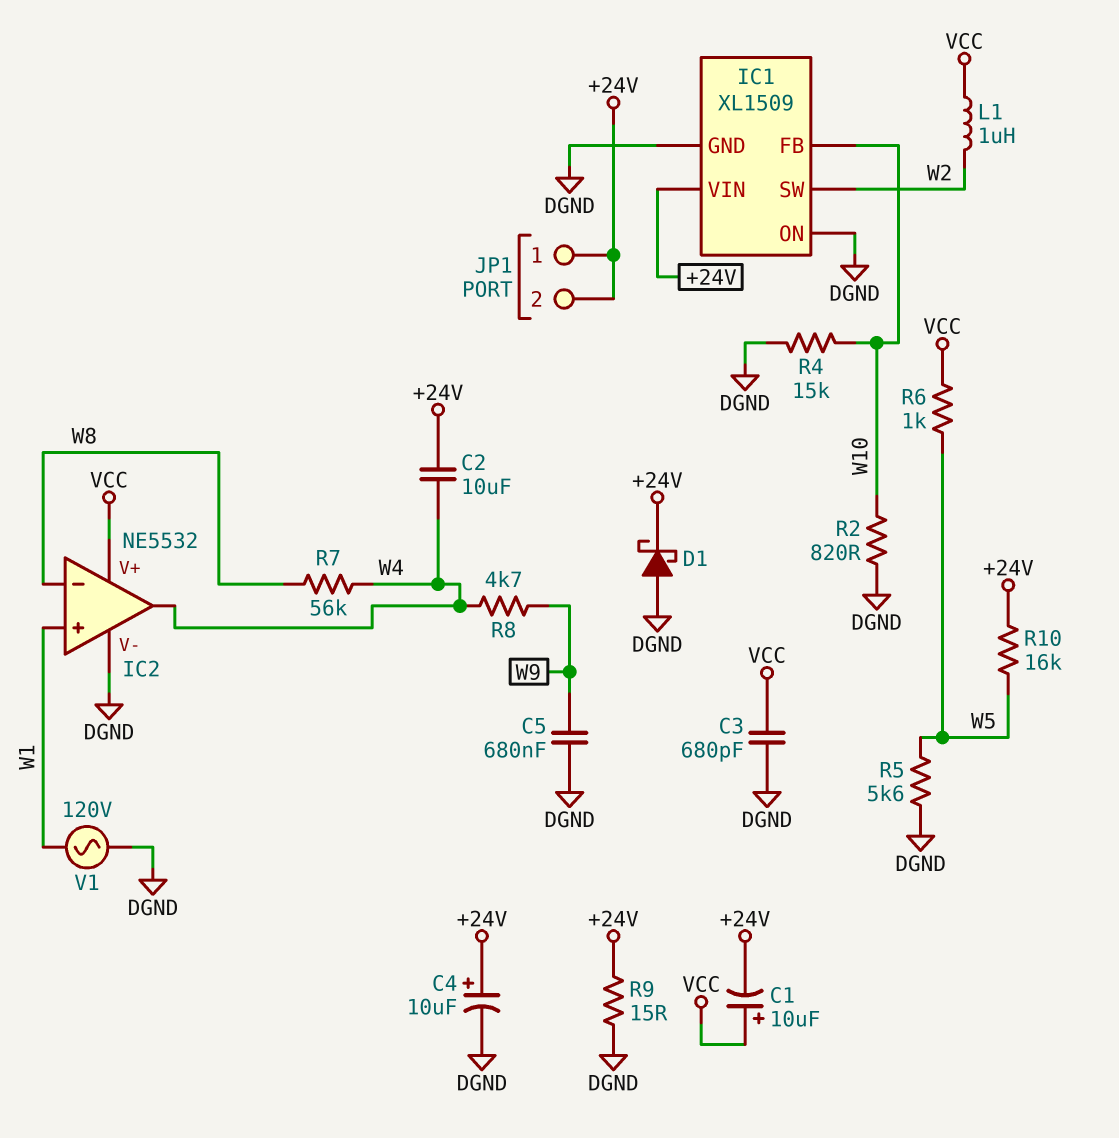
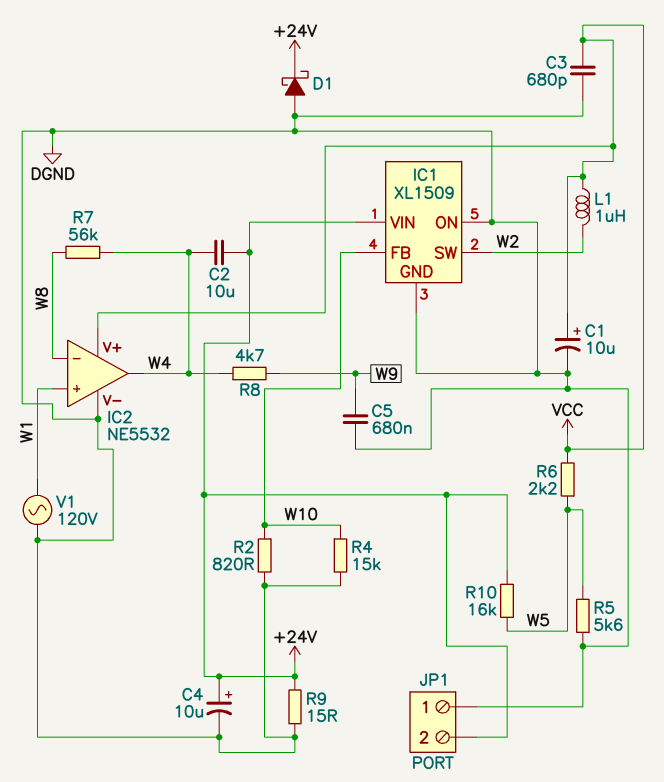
C1: 10uF (plus VCC, minus +24V) -> 10uF (plus VCC, minus DGND)
JP1 pin 1: +24V -> DGND
R6: 1k (VCC, W5) -> 2.2k (VCC, W5)

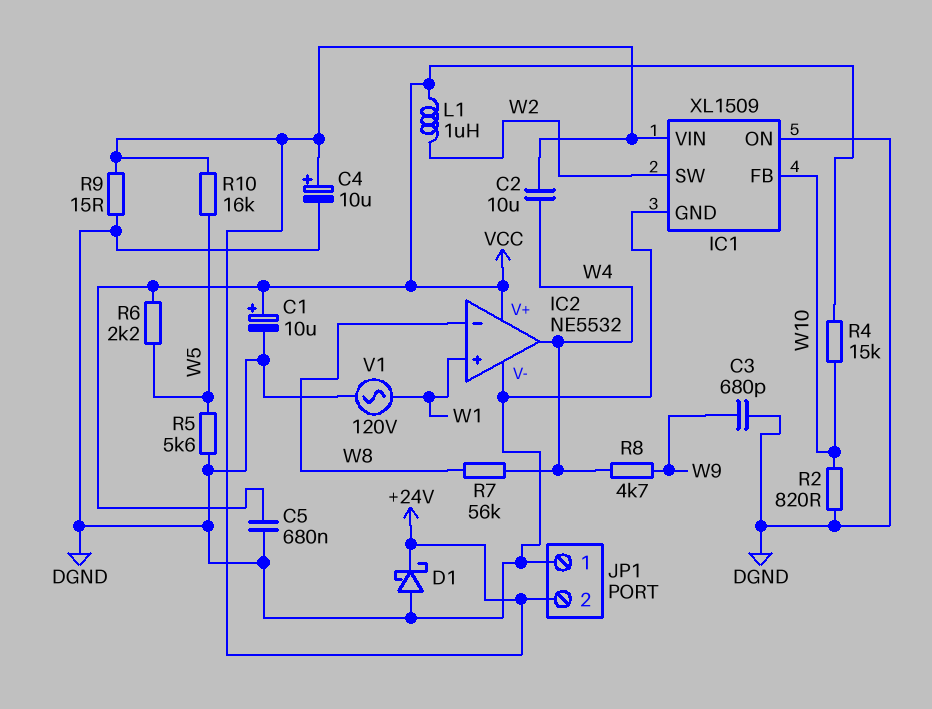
C3: 680pF (DGND, VCC) -> 680pF (DGND, W9)
C5: 680nF (DGND, W9) -> 680nF (DGND, VCC)
R4: 15k (DGND, W10) -> 15k (VCC, W10)

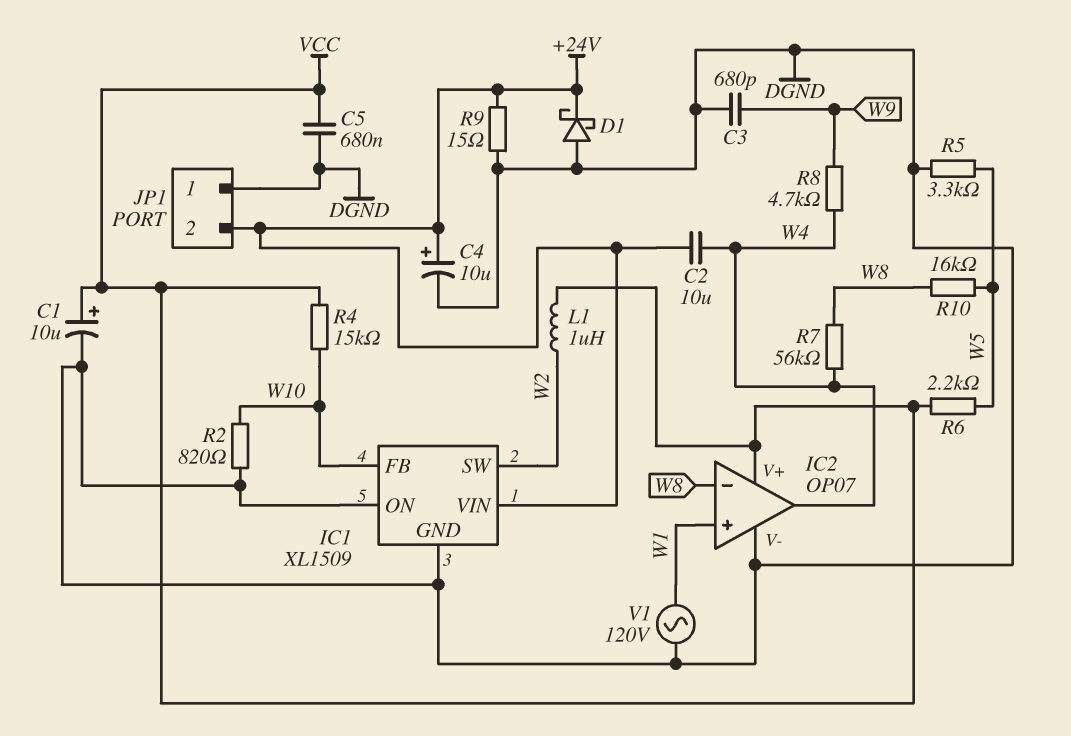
IC2: NE5532 -> OP07
R5: 5.6k (DGND, W5) -> 3.3k (DGND, W5)
R10: 16k (+24V, W5) -> 16k (W5, W8)

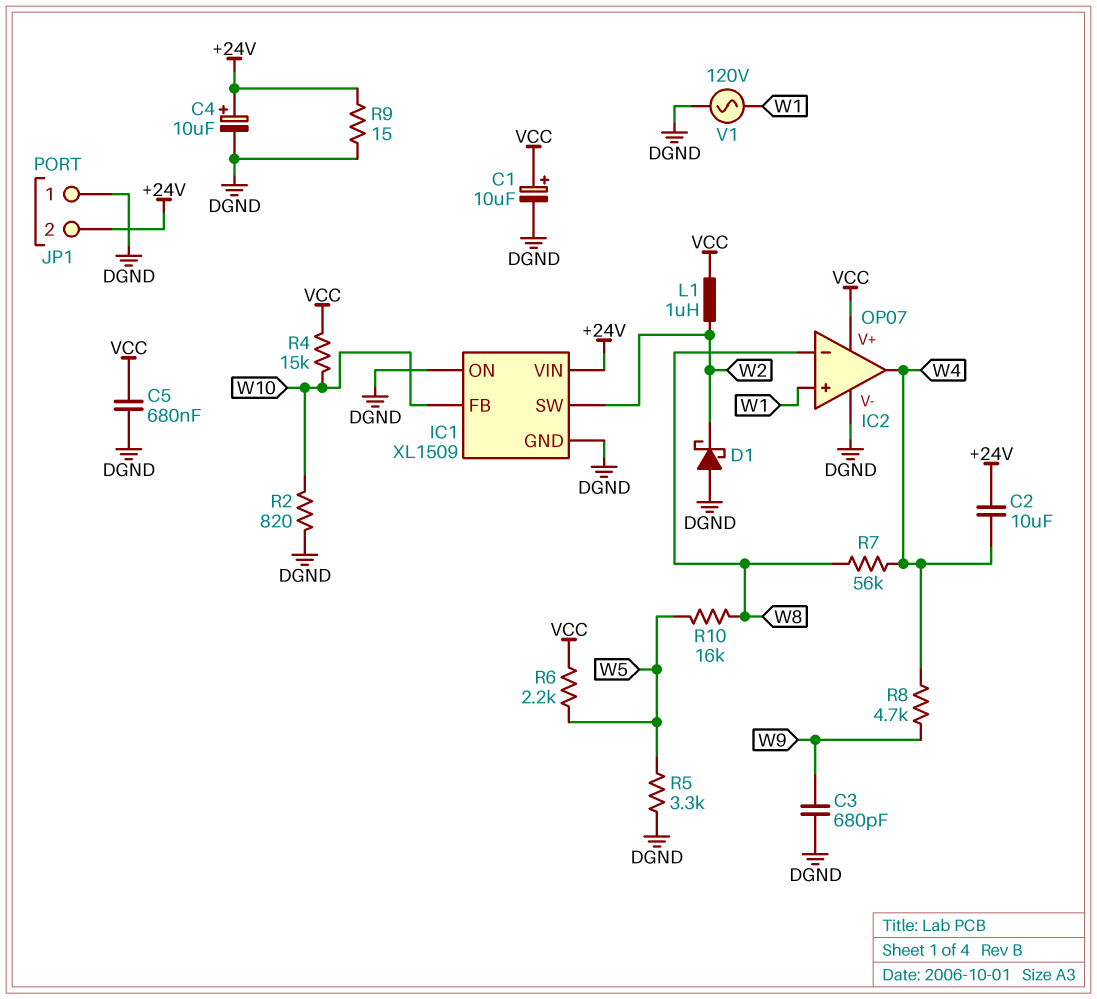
D1: schottky (A DGND, K +24V) -> schottky (A DGND, K W2)

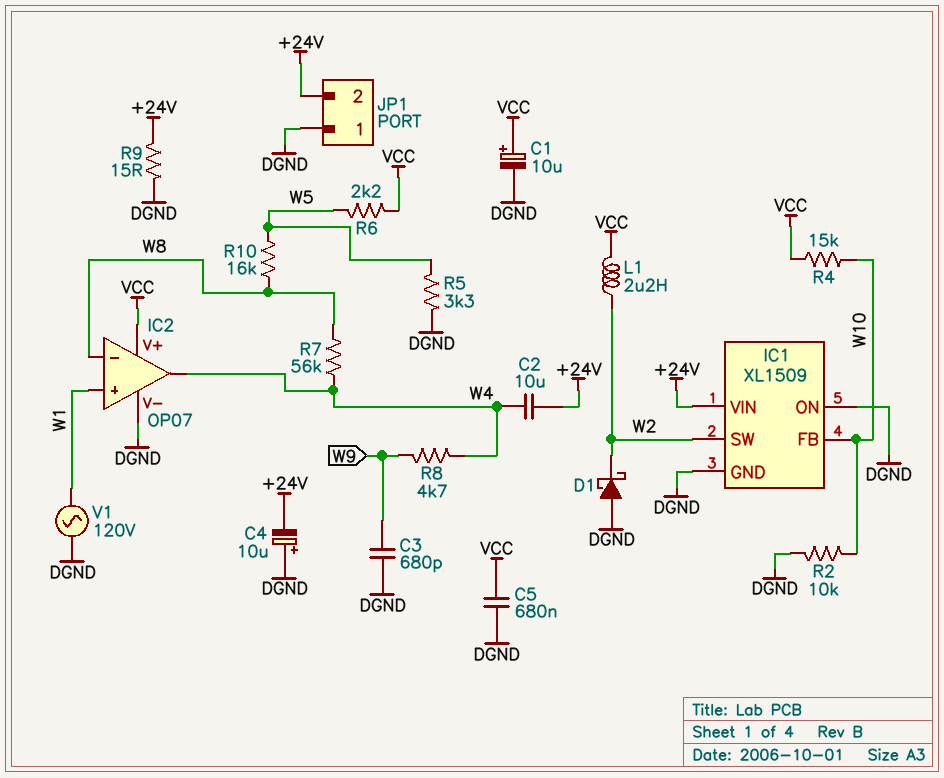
C4: 10uF (plus +24V, minus DGND) -> 10uF (plus DGND, minus +24V)
L1: 1uH (VCC, W2) -> 2.2uH (VCC, W2)
R2: 820 (DGND, W10) -> 10k (DGND, W10)

